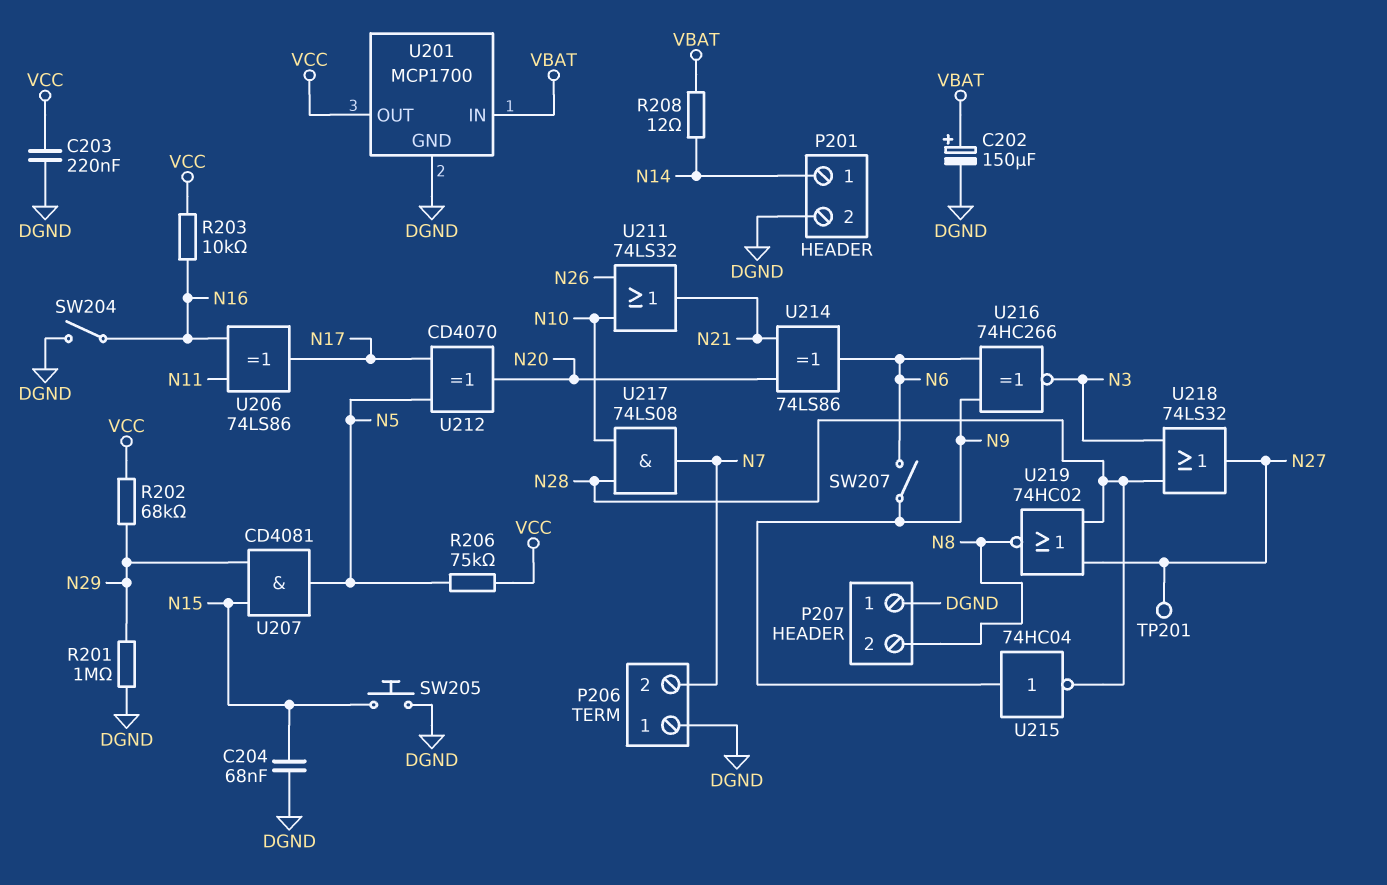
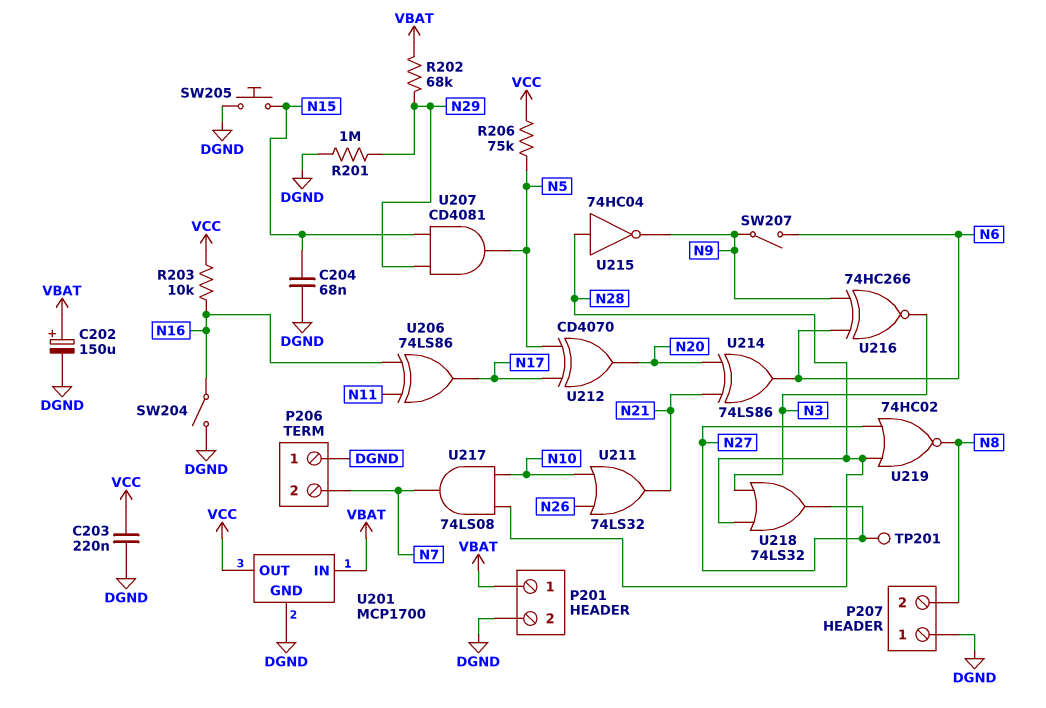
P201 pin 1: N14 -> VBAT
R202: 68k (N29, VCC) -> 68k (N29, VBAT)
R208: 12 (N14, VBAT) -> none
U215: NOT 74HC04 (in N9, out N28) -> NOT 74HC04 (in N28, out N9)

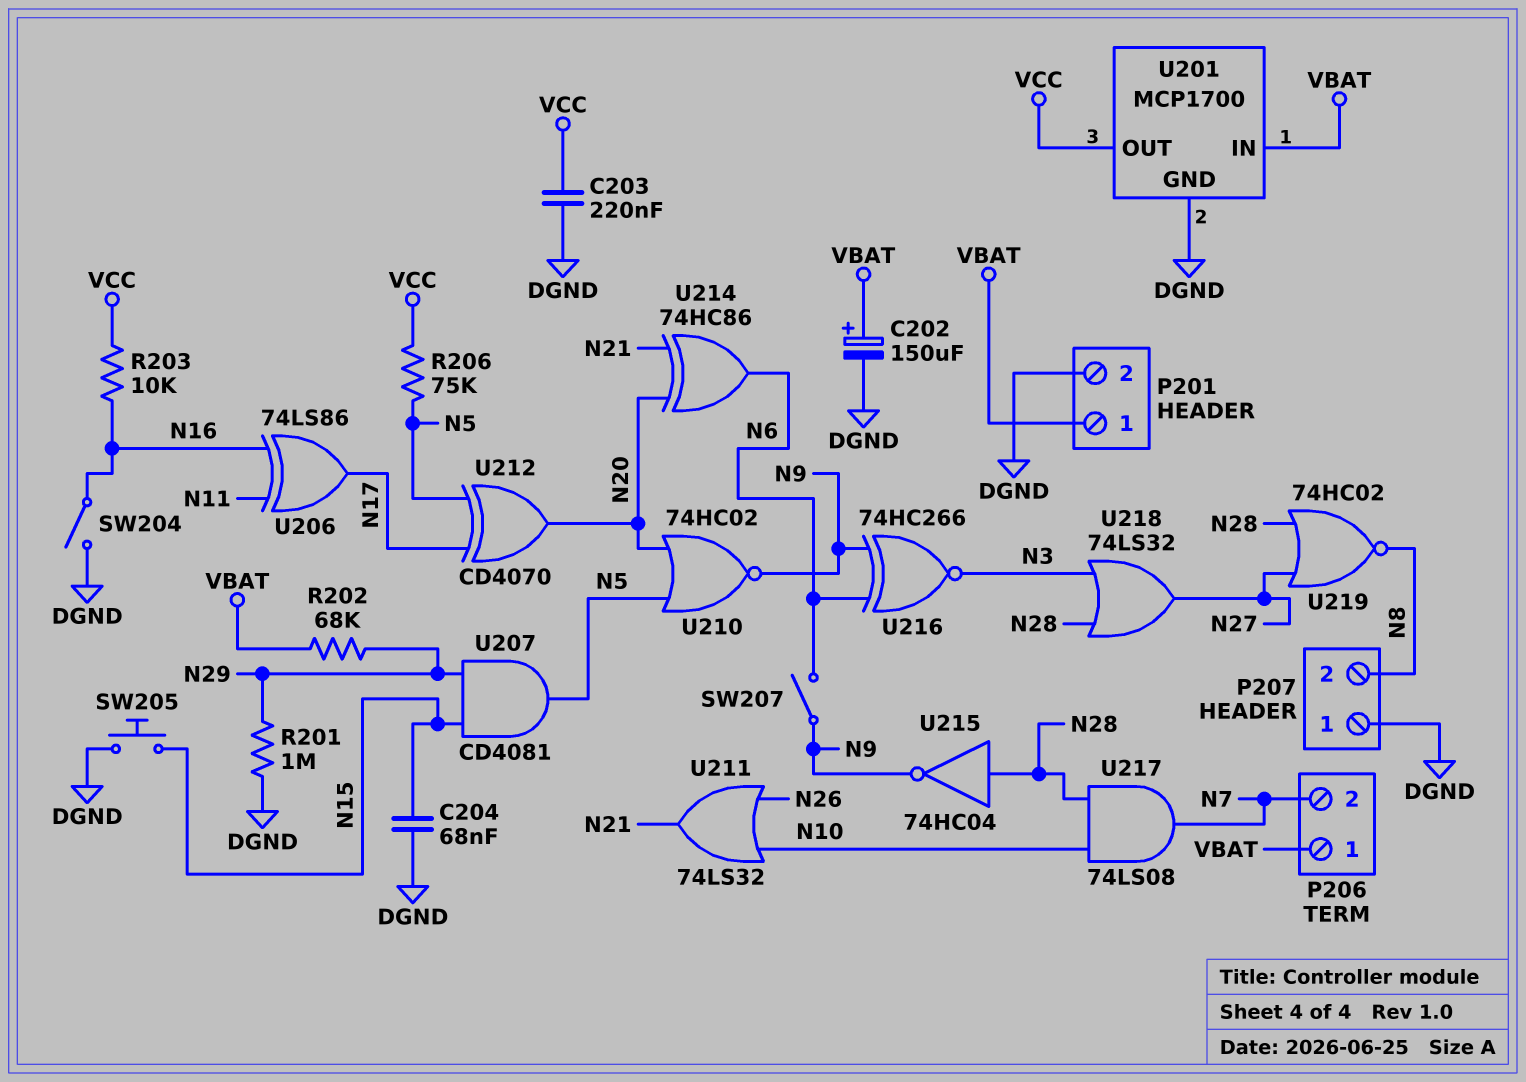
P206 pin 1: DGND -> VBAT
TP201: test point (N27) -> none
U210: none -> NOR 74HC02 (in N5, in N20, out N9)
U214: XOR 74LS86 (in N20, in N21, out N6) -> XOR 74HC86 (in N20, in N21, out N6)

